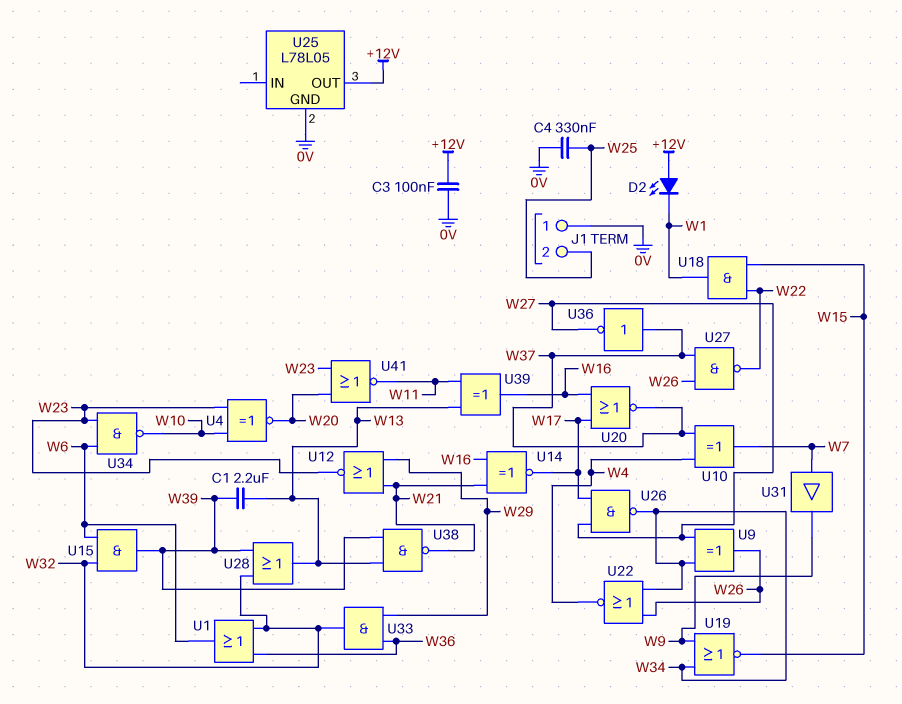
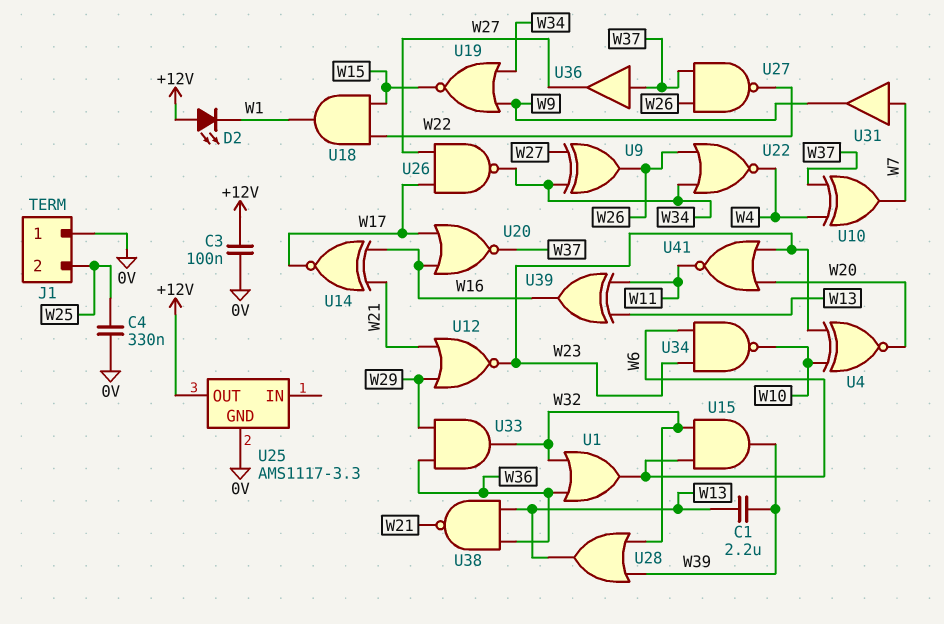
U25: L78L05 -> AMS1117-3.3
U36: NOT (in W37, out W27) -> buffer (in W37, out W27)
U38: NAND (in W13, in W39, out W21) -> NAND (in W13, in W36, out W21)

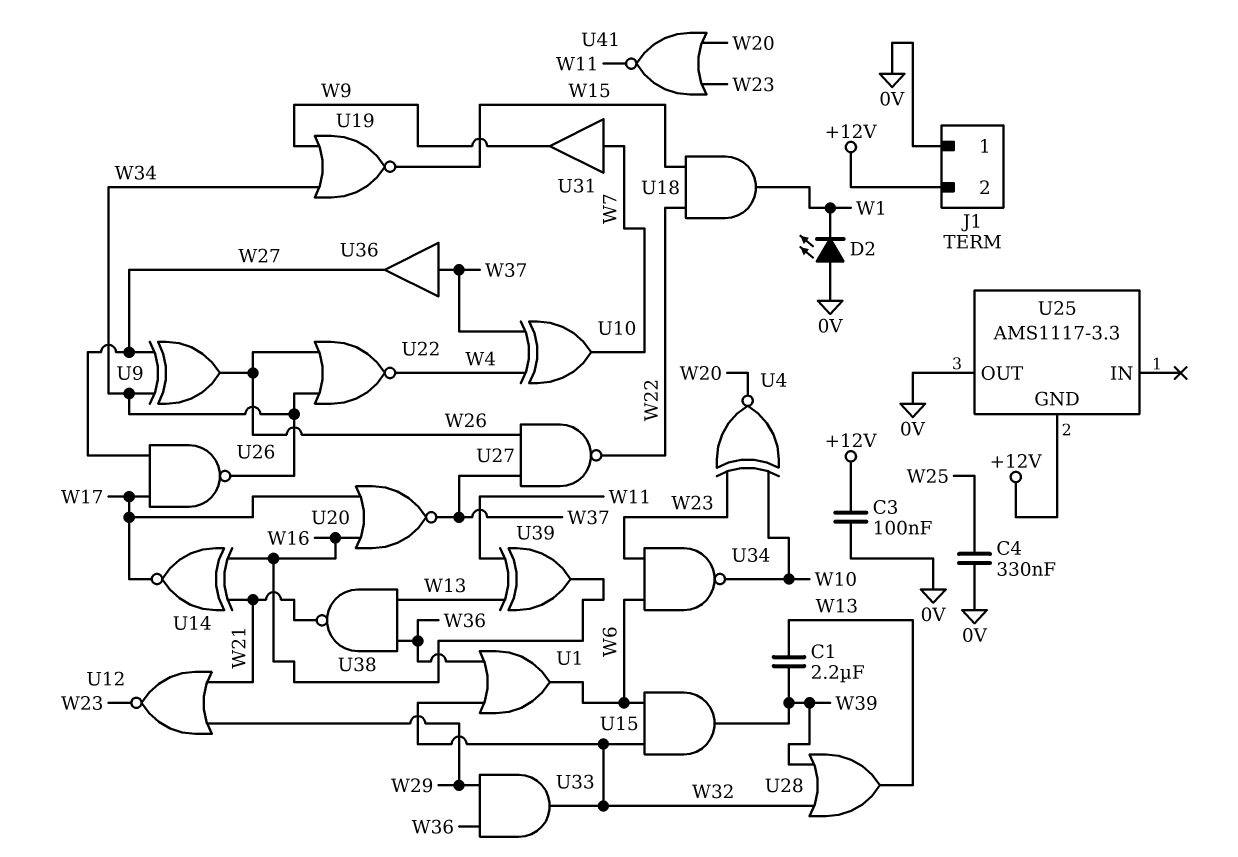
D2: LED (A +12V, K W1) -> LED (A 0V, K W1)
J1 pin 2: W25 -> +12V
U25 pin GND: 0V -> +12V
U25 pin OUT: +12V -> 0V

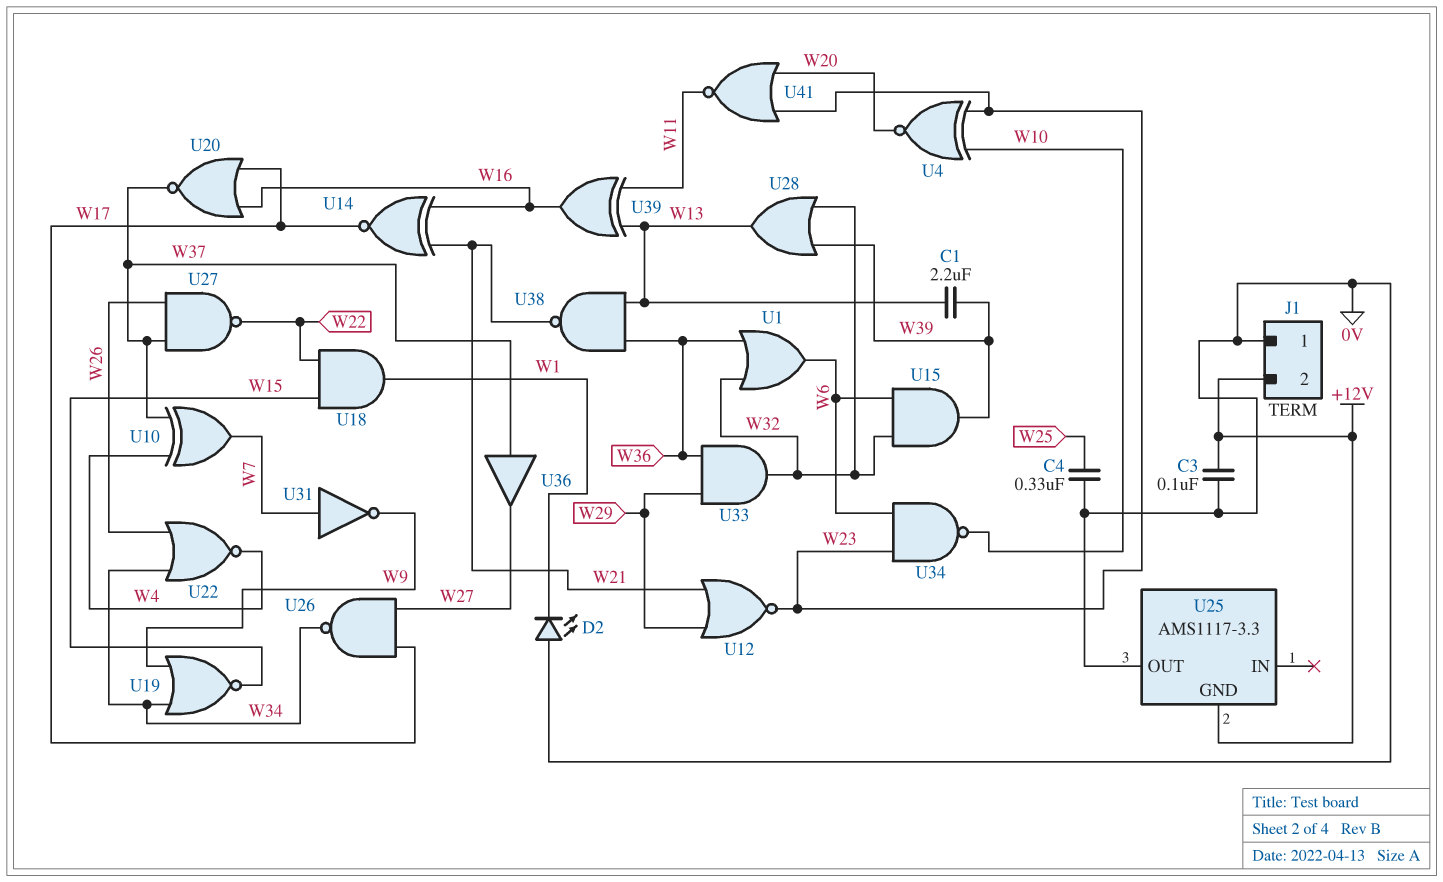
U9: XOR (in W27, in W34, out W26) -> none
U31: buffer (in W7, out W9) -> NOT (in W7, out W9)

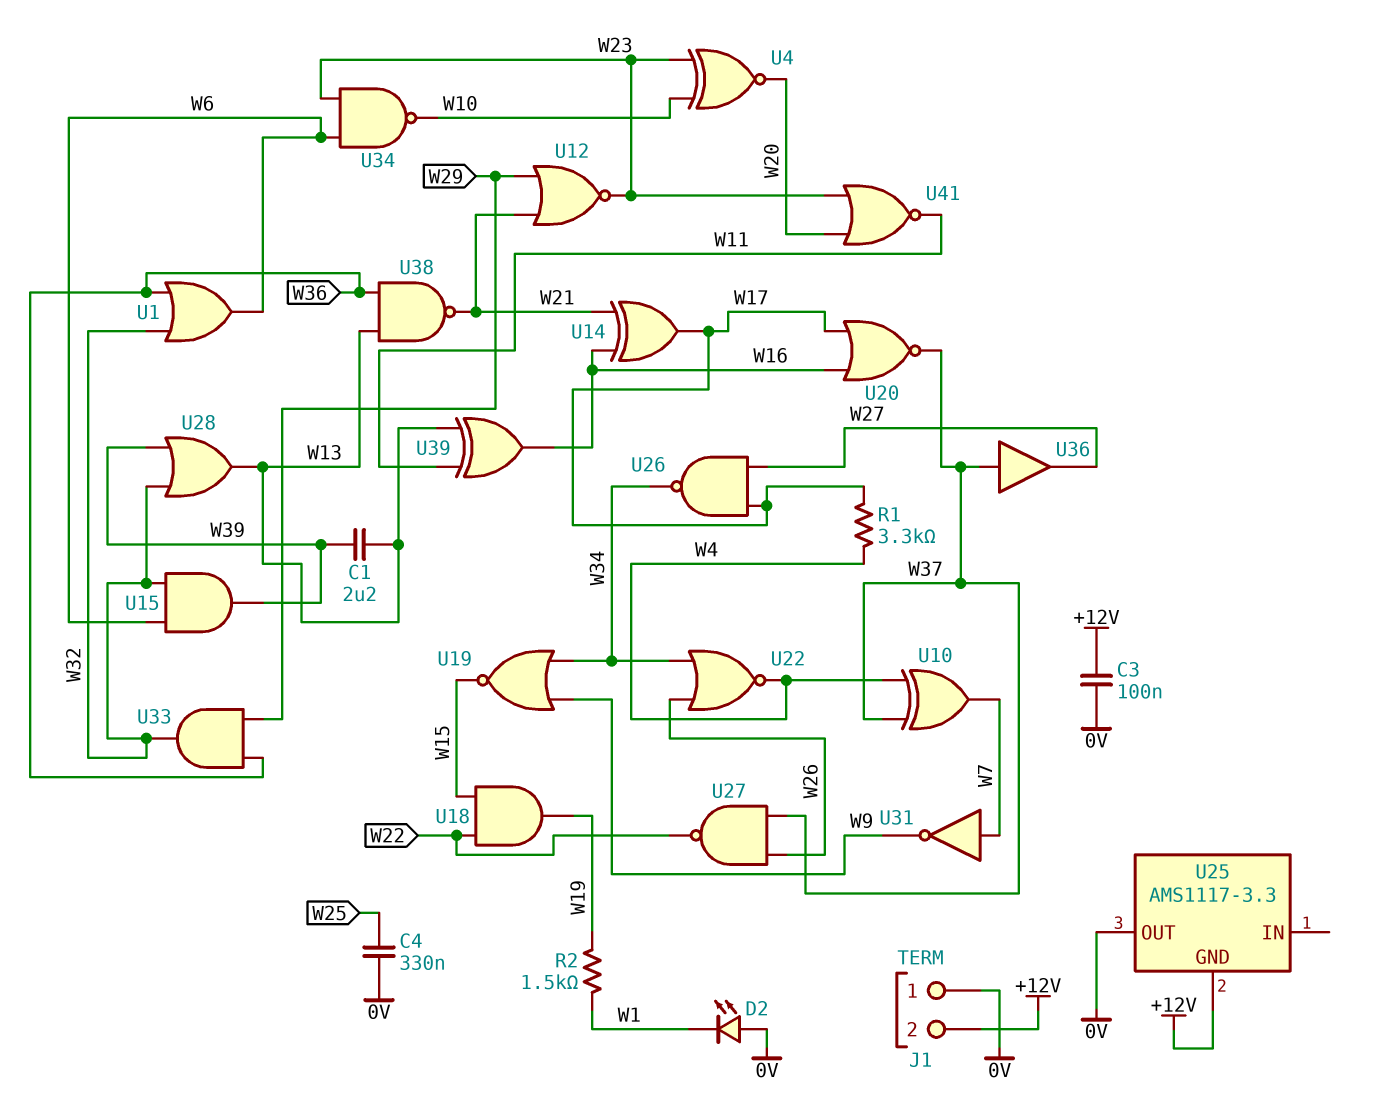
R1: none -> 3.3k (W4, W17)
R2: none -> 1.5k (W1, W19)
U14: XNOR (in W16, in W21, out W17) -> XOR (in W16, in W21, out W17)
U18: AND (in W15, in W22, out W1) -> AND (in W15, in W22, out W19)

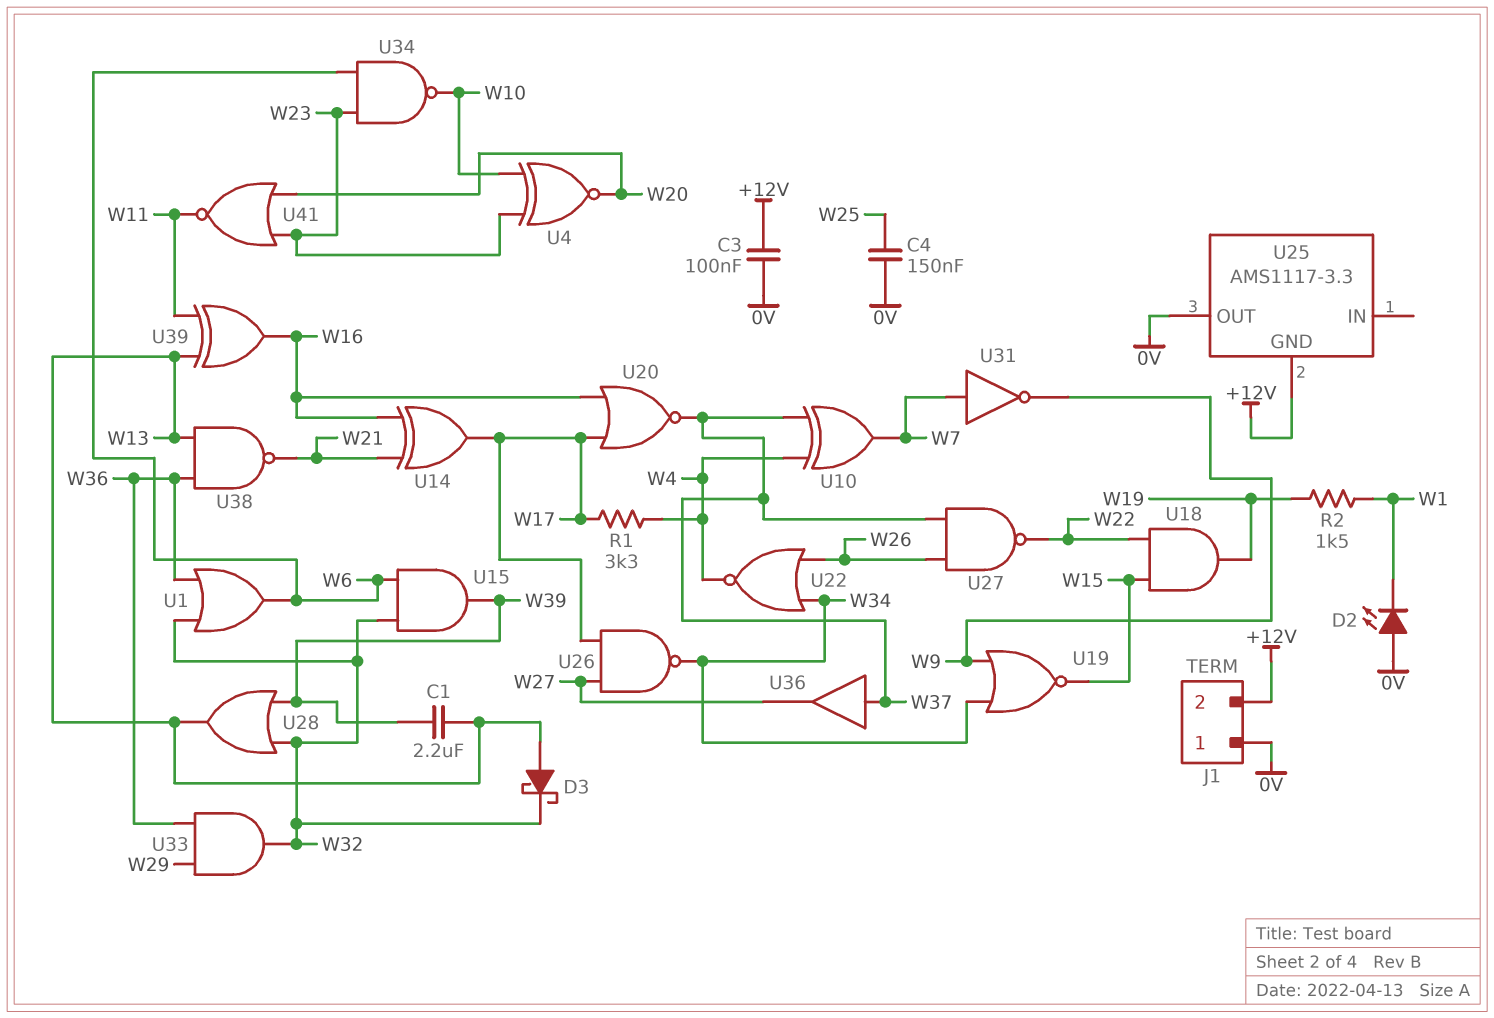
C4: 330nF (0V, W25) -> 150nF (0V, W25)
D3: none -> schottky (A W13, K W32)
U12: NOR (in W21, in W29, out W23) -> none

